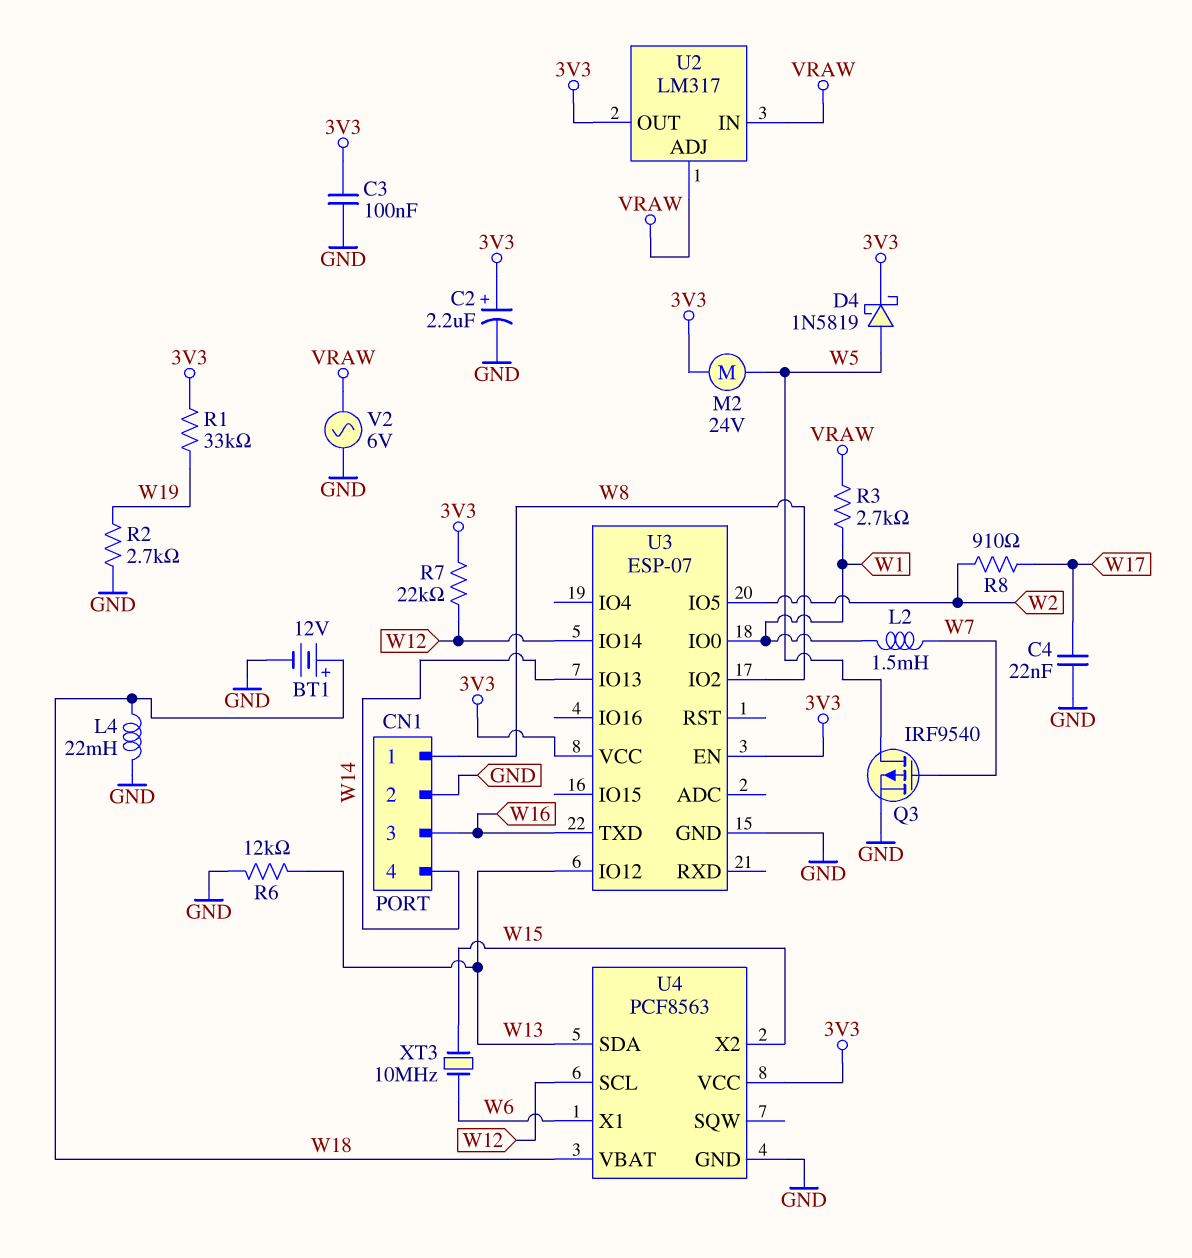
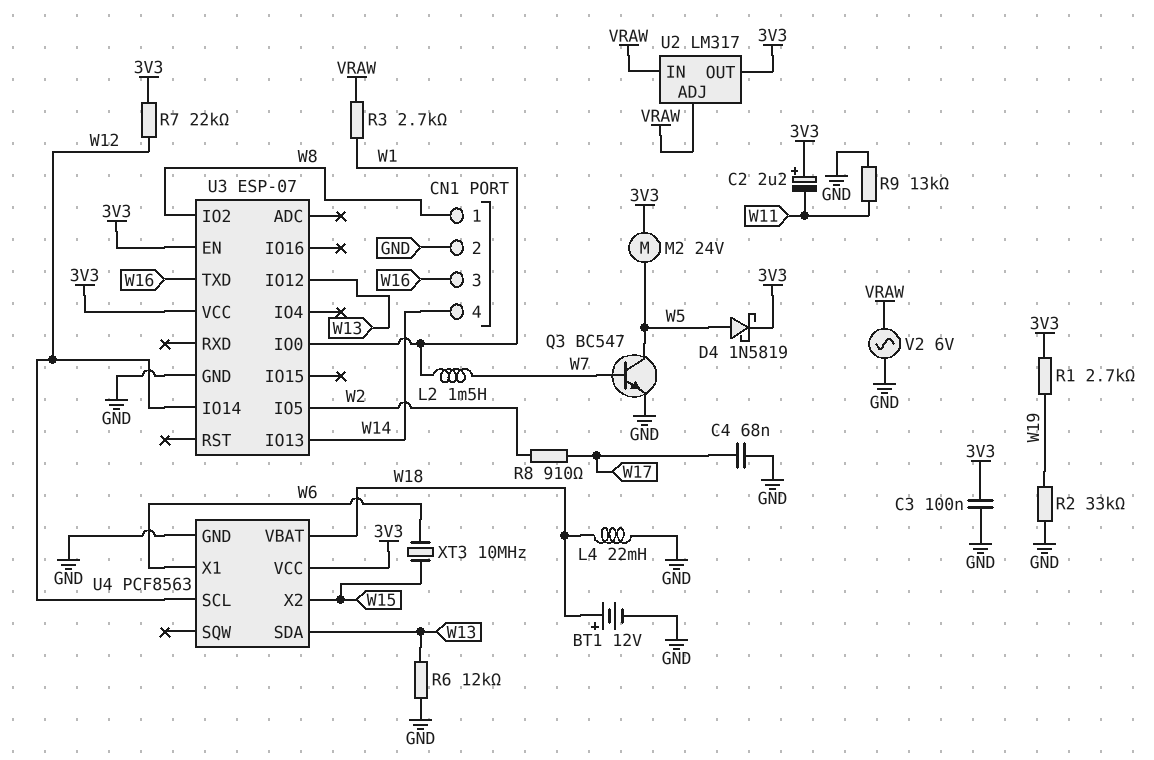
C2: 2.2uF (plus 3V3, minus GND) -> 2.2uF (plus 3V3, minus W11)
C4: 22nF (GND, W17) -> 68nF (GND, W17)
Q3: PMOS IRF9540 (G W7, D W5, S GND) -> NPN BC547 (B W7, C W5, E GND)
R1: 33k (3V3, W19) -> 2.7k (3V3, W19)
R2: 2.7k (GND, W19) -> 33k (GND, W19)
R9: none -> 13k (GND, W11)

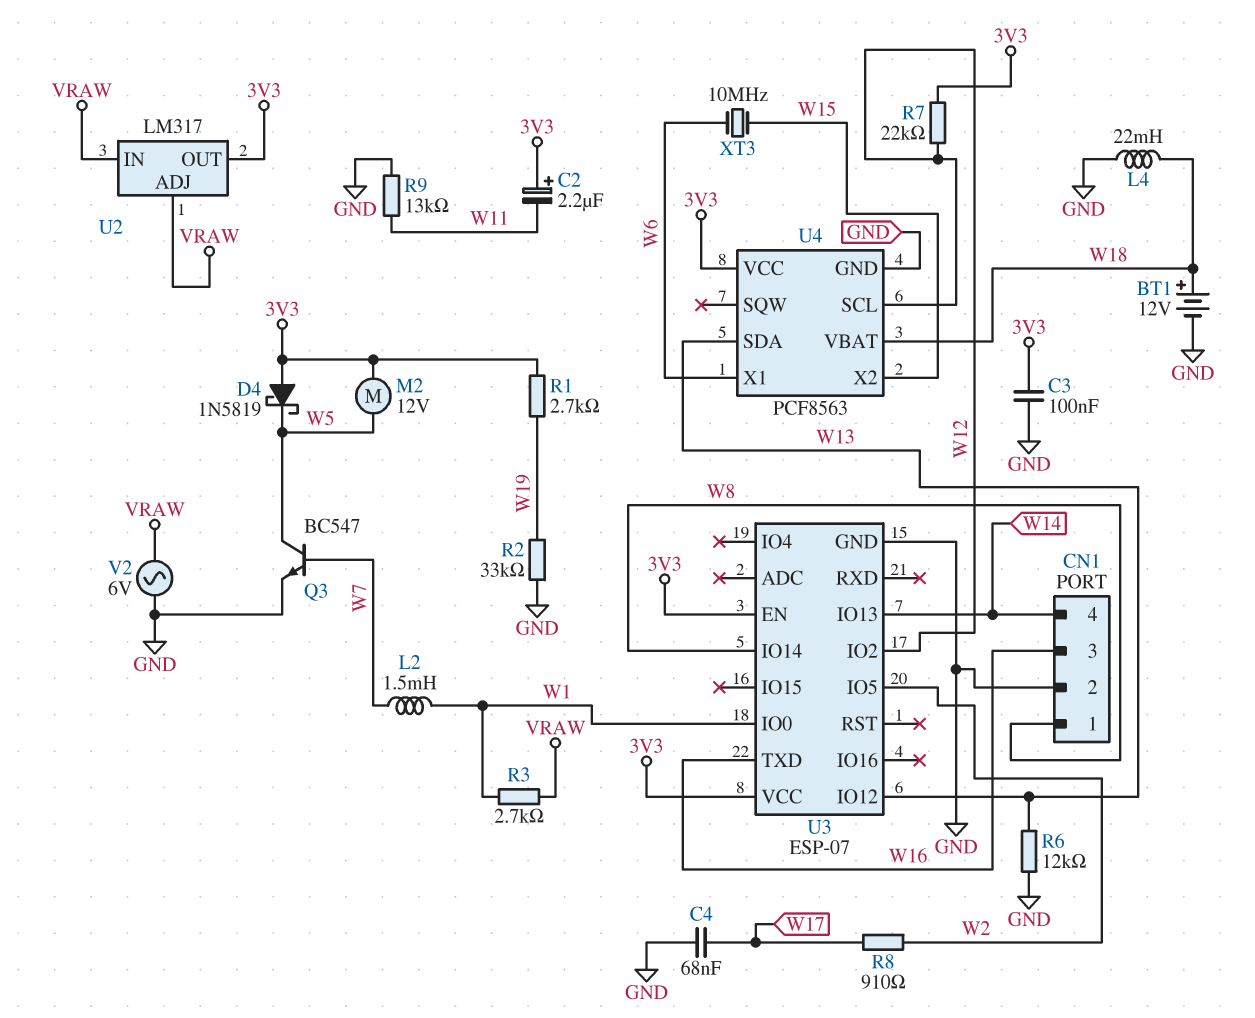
D4: schottky 1N5819 (A W5, K 3V3) -> schottky 1N5819 (A 3V3, K W5)
M2: motor 24V (3V3, W5) -> motor 12V (3V3, W5)
U3 pin IO2: W8 -> W12
U3 pin IO14: W12 -> W8

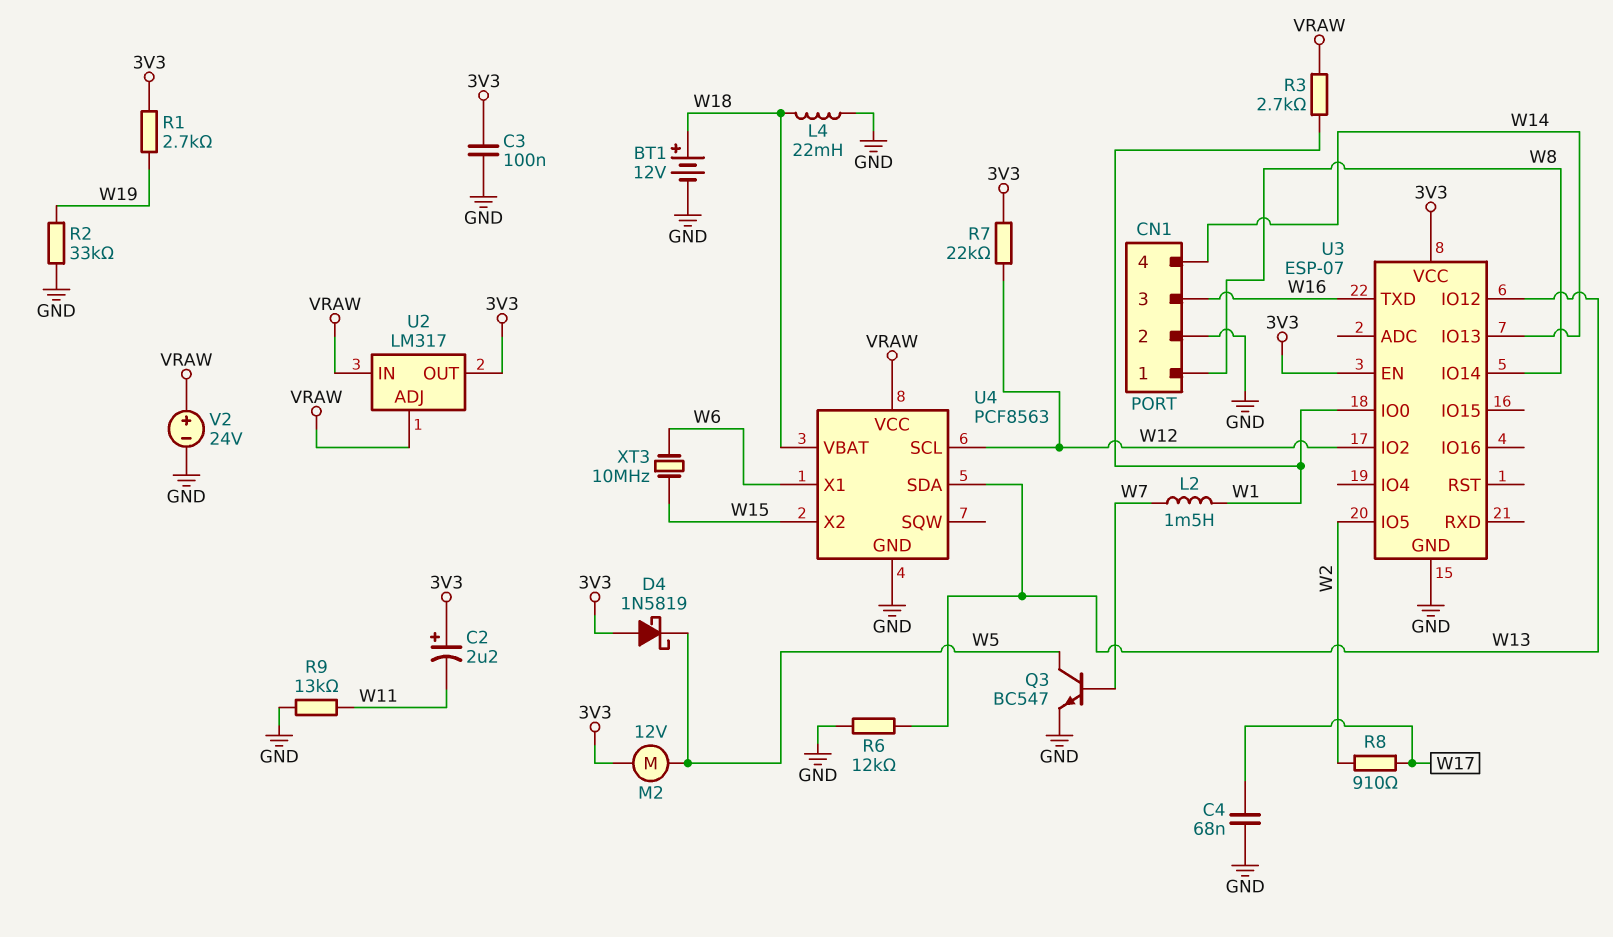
U4 pin VCC: 3V3 -> VRAW
V2: AC 6V (GND, VRAW) -> 24V (plus VRAW, minus GND)

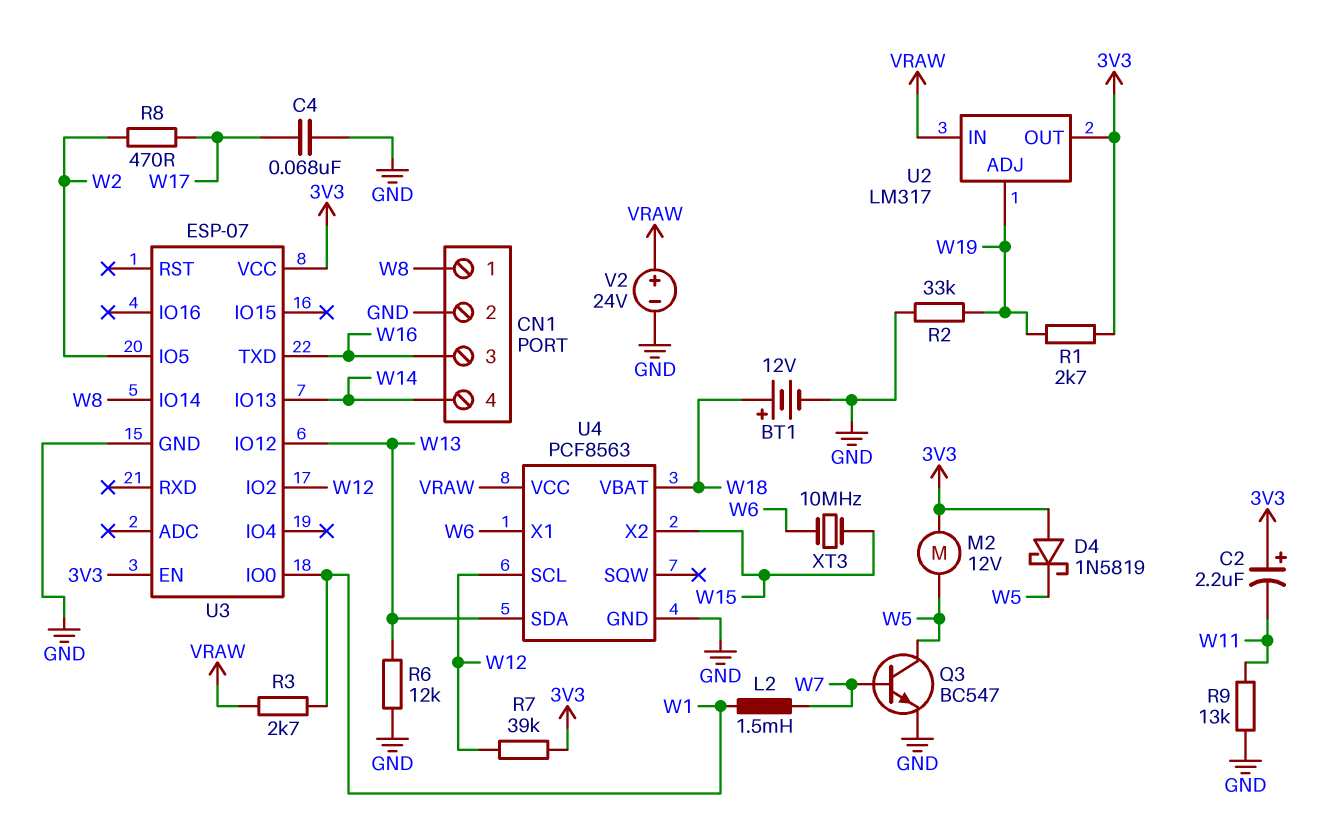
C3: 100nF (3V3, GND) -> none
L4: 22mH (GND, W18) -> none
R7: 22k (3V3, W12) -> 39k (3V3, W12)
R8: 910 (W2, W17) -> 470 (W2, W17)
U2 pin ADJ: VRAW -> W19

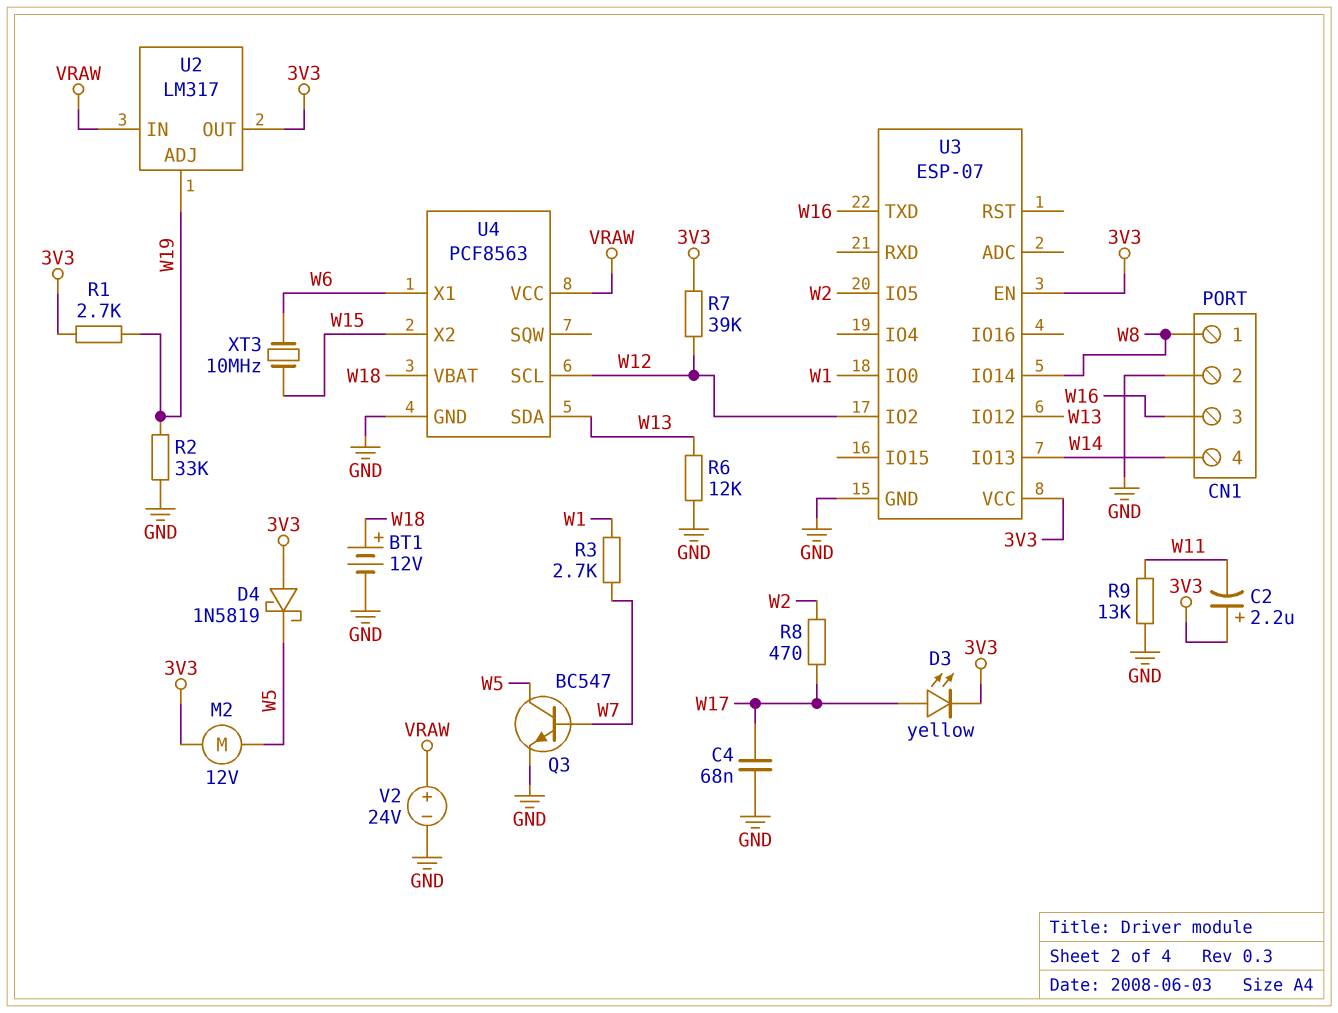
D3: none -> LED yellow (A W17, K 3V3)
L2: 1.5mH (W1, W7) -> none
R3: 2.7k (VRAW, W1) -> 2.7k (W1, W7)

